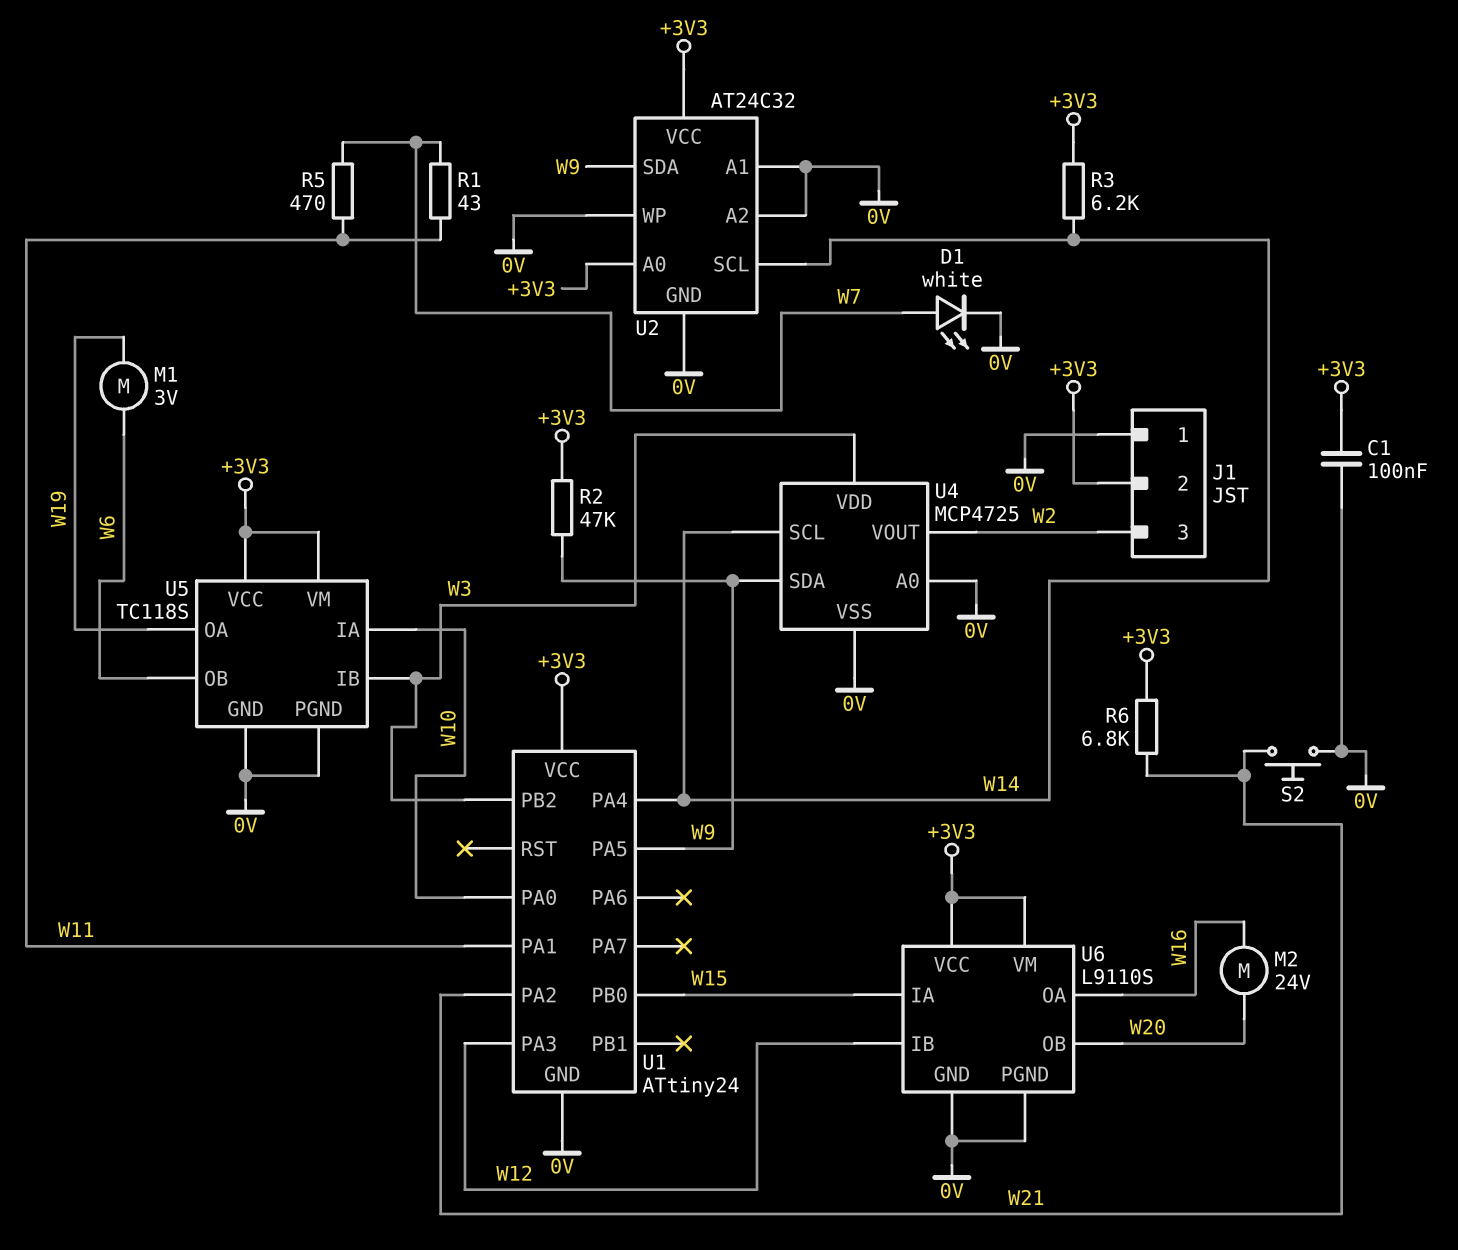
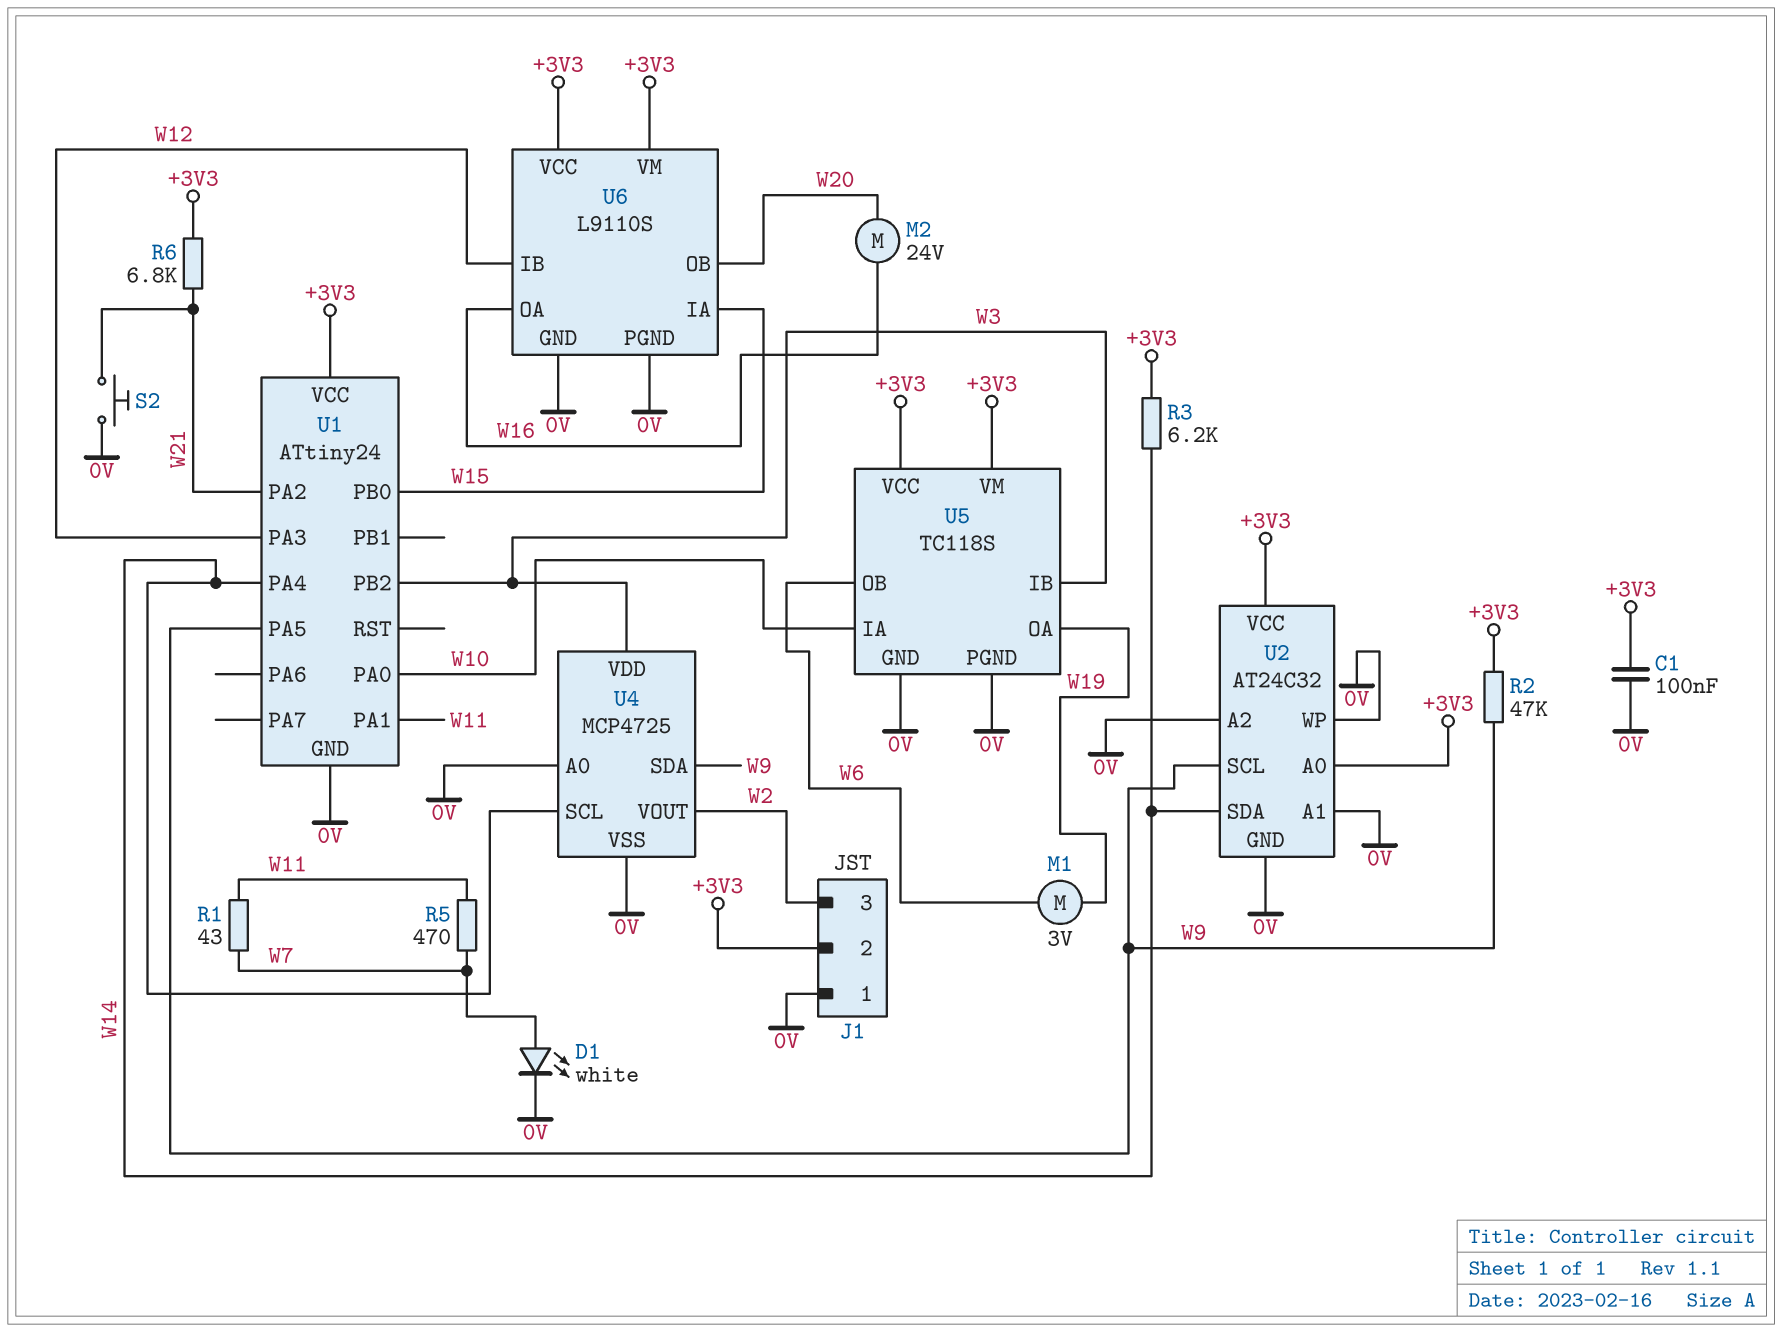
U2 pin SCL: W14 -> W9
U2 pin SDA: W9 -> W14

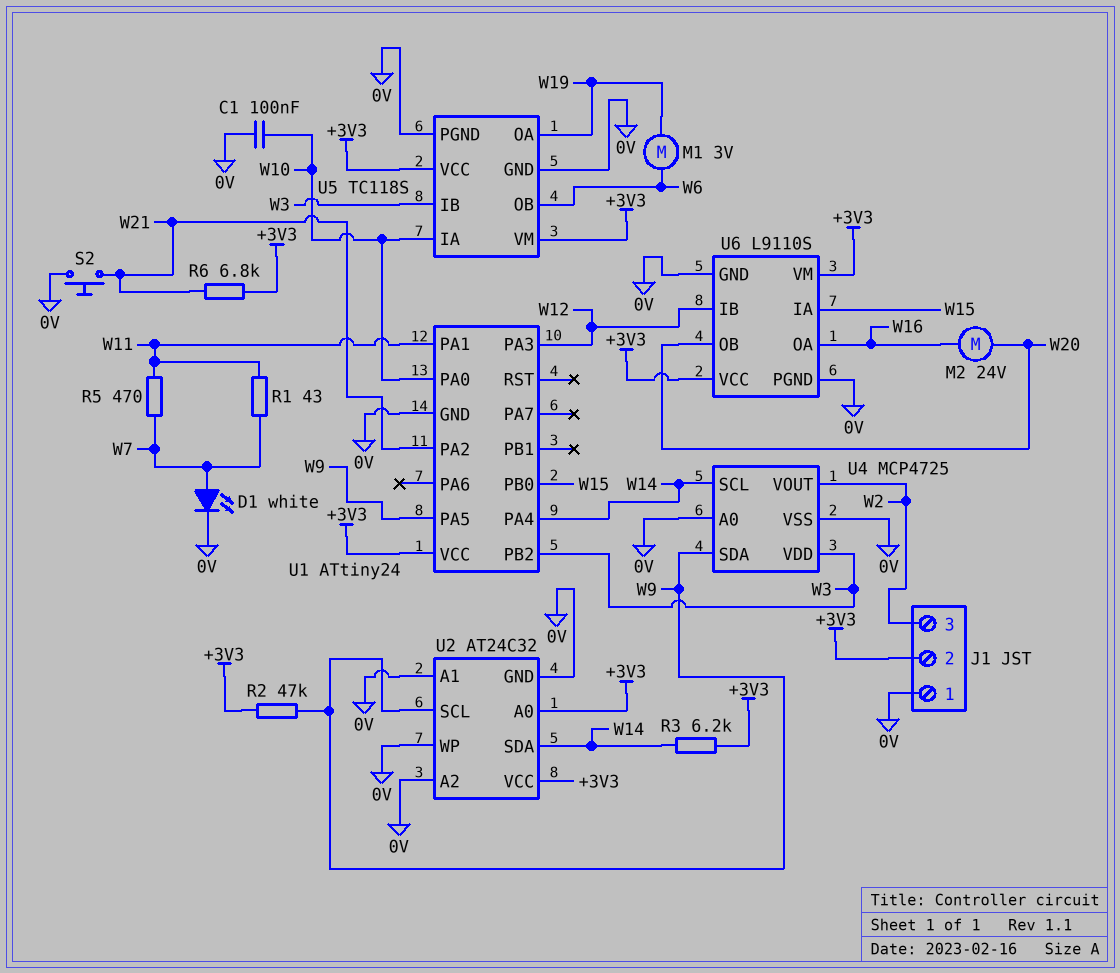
C1: 100nF (+3V3, 0V) -> 100nF (0V, W10)

